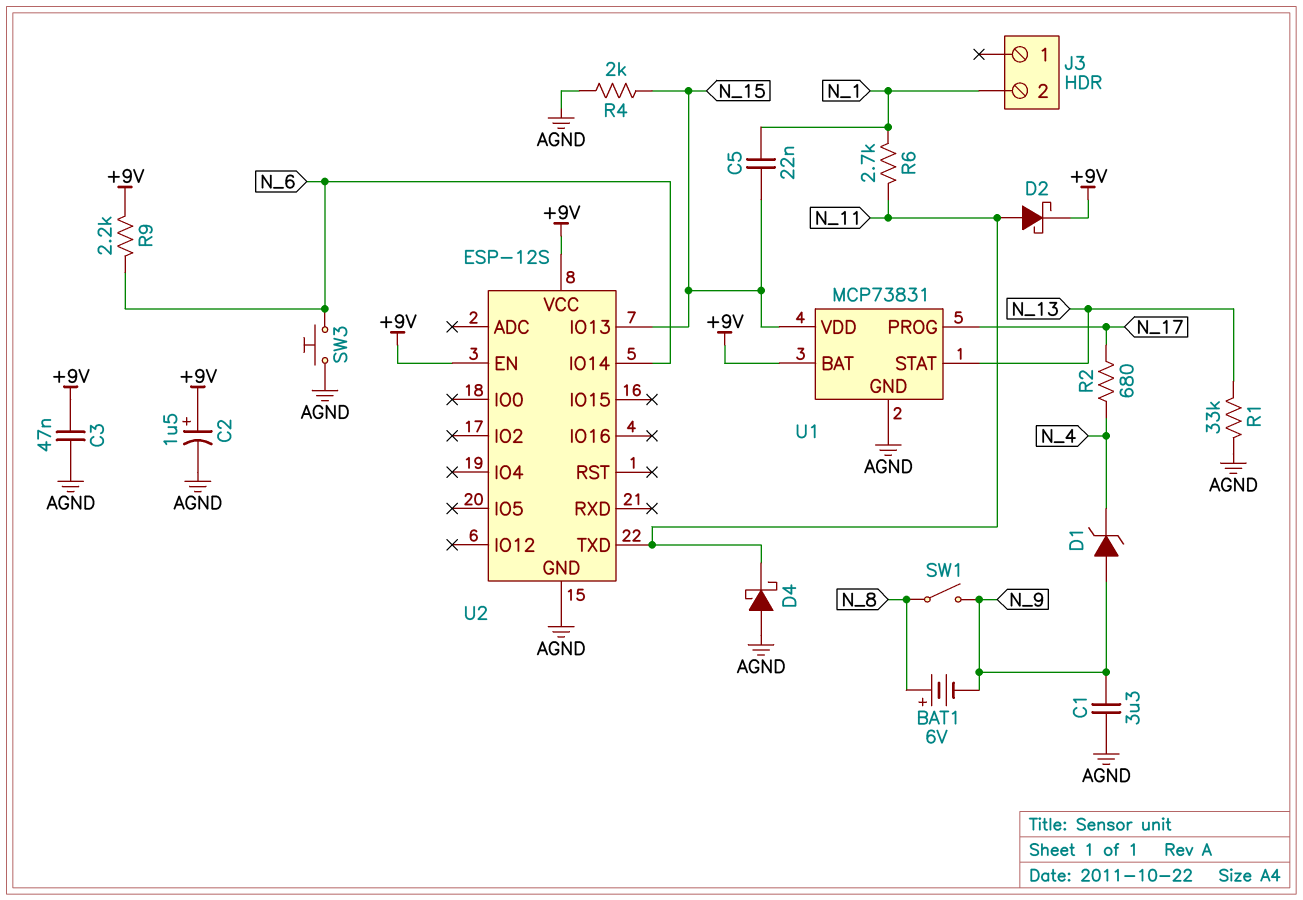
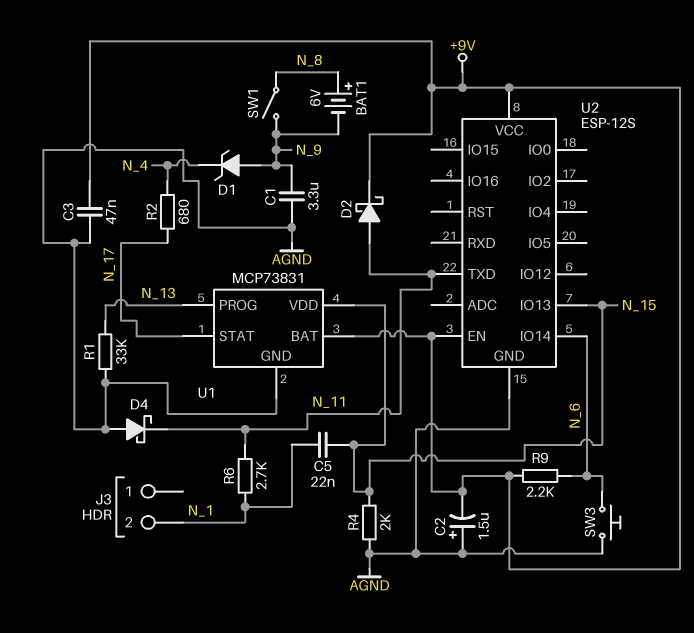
C2: 1.5uF (plus +9V, minus AGND) -> 1.5uF (plus AGND, minus +9V)
U1 pin PROG: N_17 -> N_13
U1 pin STAT: N_13 -> N_17

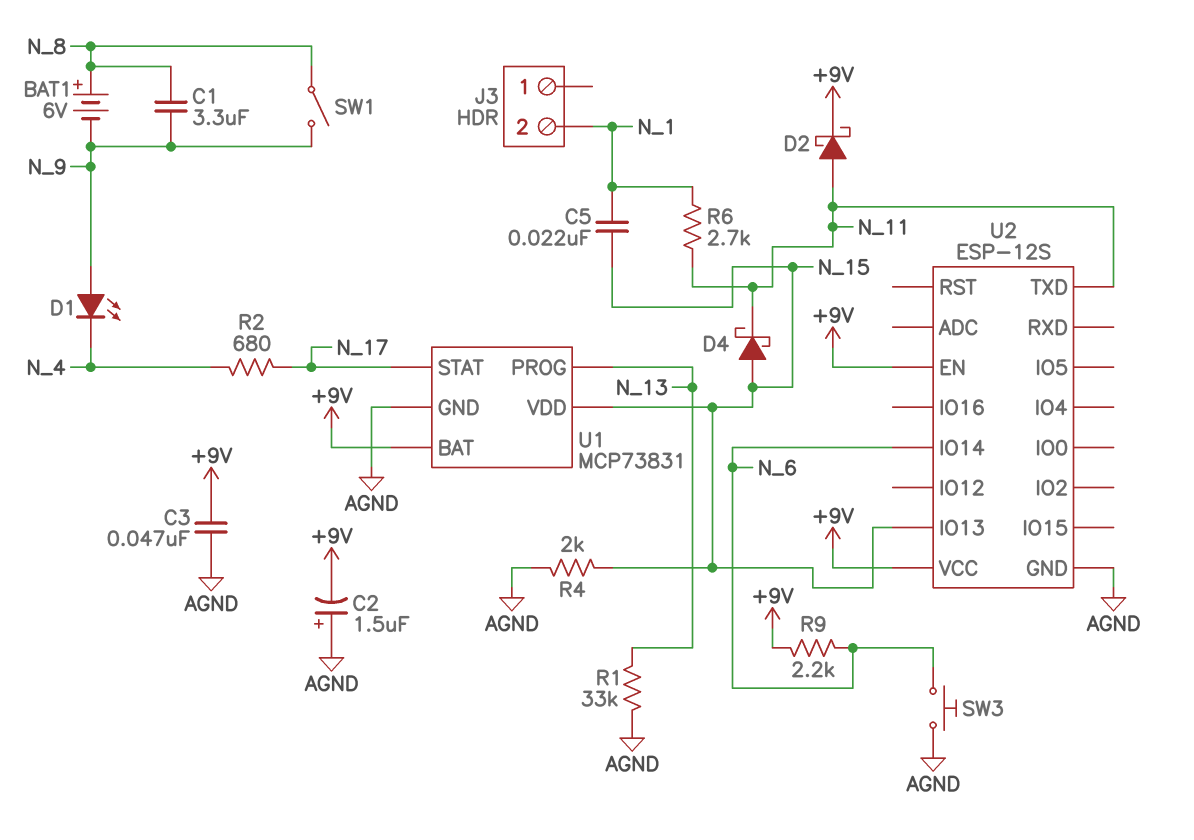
C1: 3.3uF (AGND, N_9) -> 3.3uF (N_8, N_9)
D1: zener (A N_9, K N_4) -> LED (A N_9, K N_4)
D4: schottky (A AGND, K N_11) -> schottky (A N_15, K N_11)

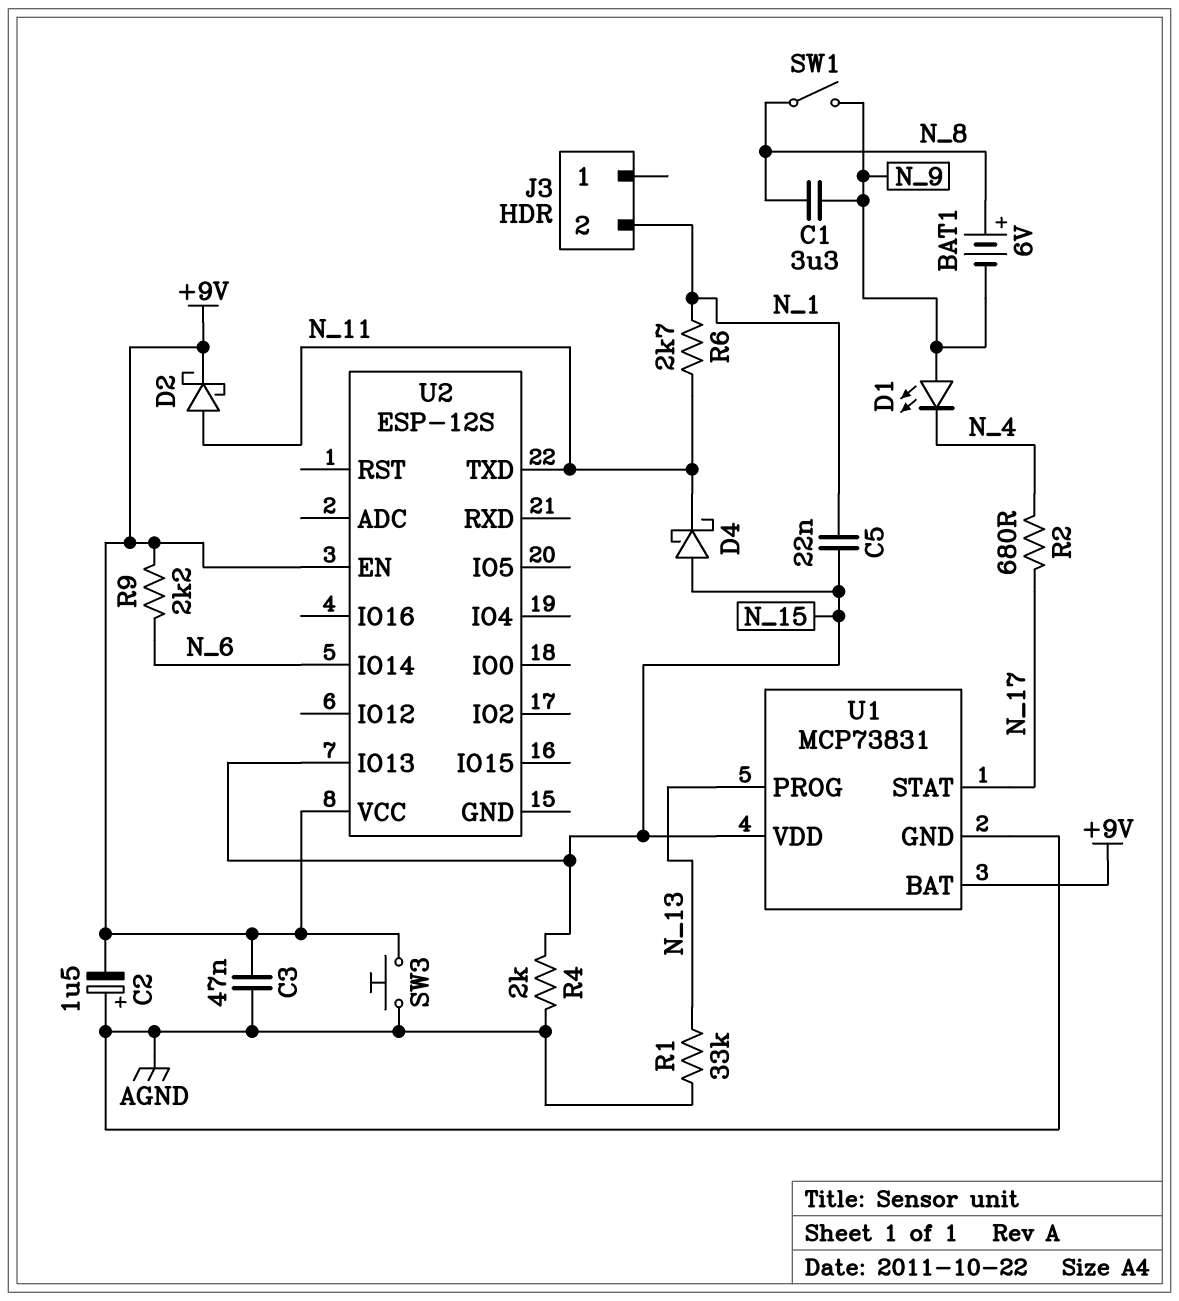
SW3: button (AGND, N_6) -> button (+9V, AGND)
U2 pin GND: AGND -> none

